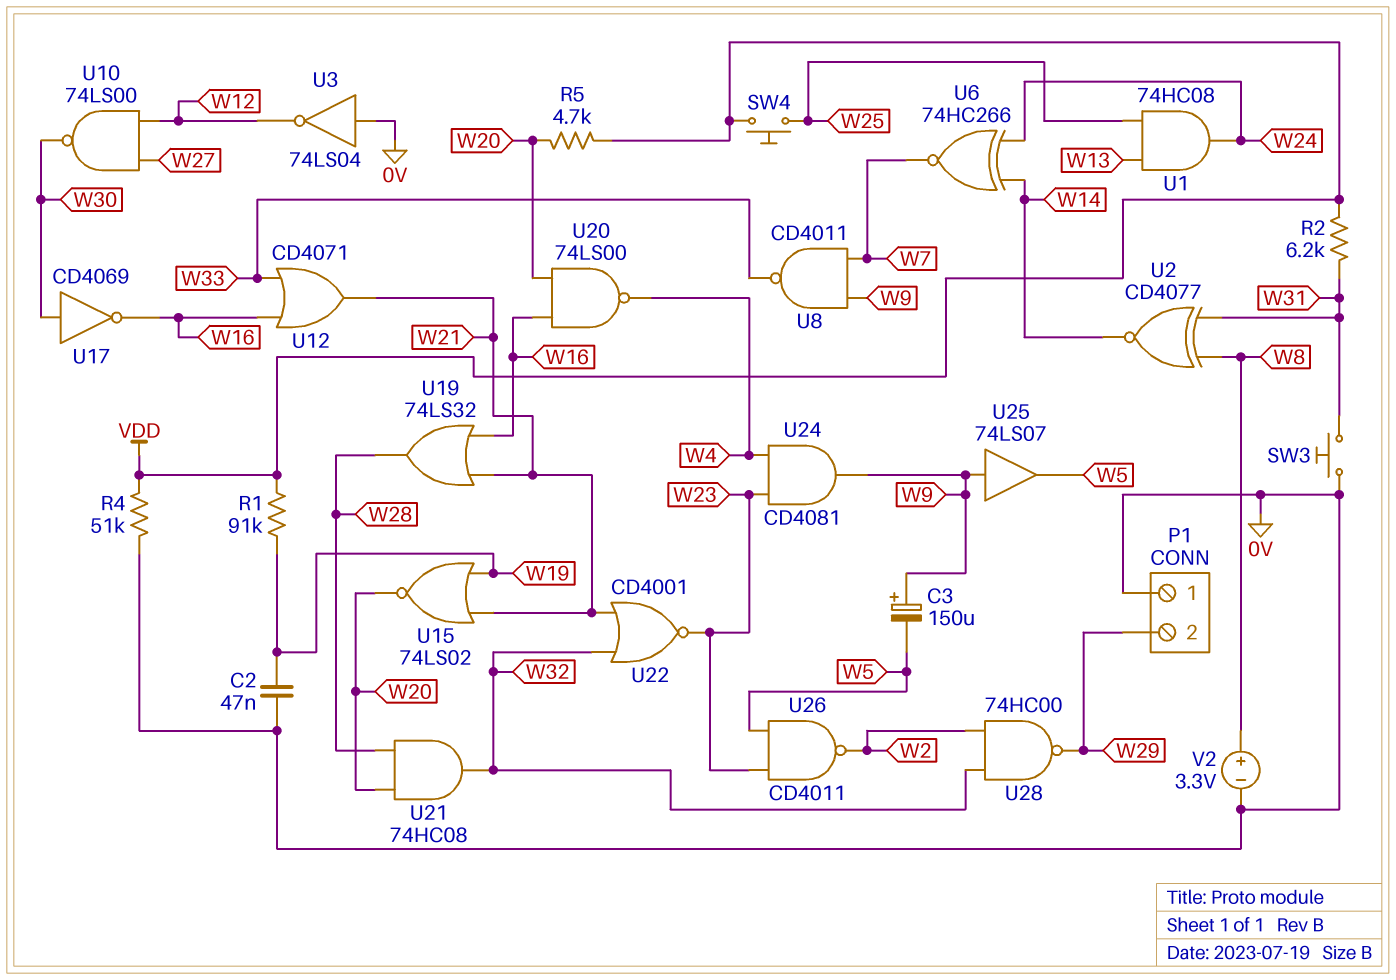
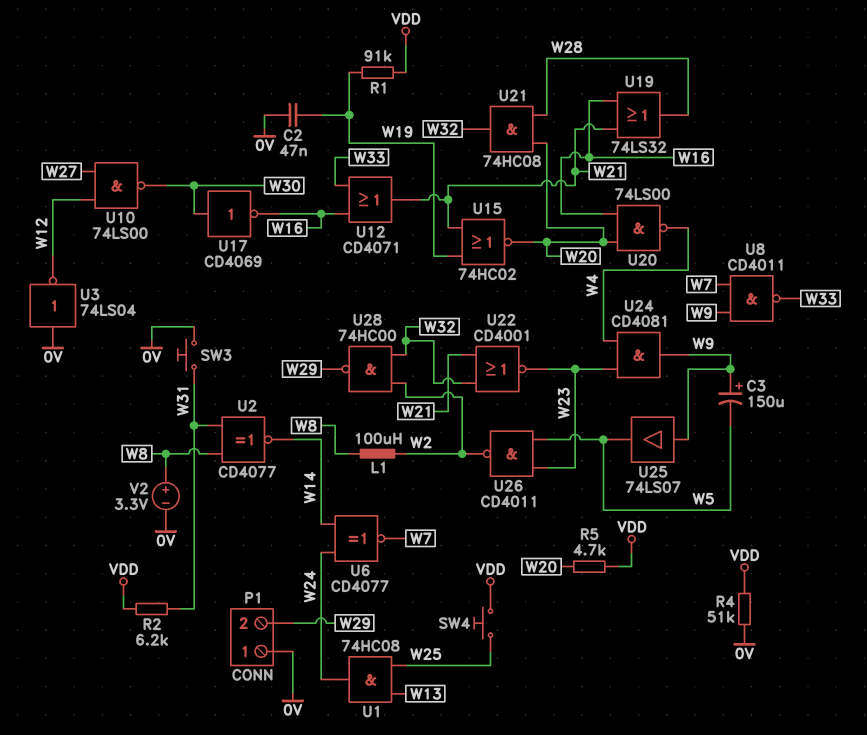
L1: none -> 100uH (W2, W8)
U6: XNOR 74HC266 (in W14, in W24, out W7) -> XNOR CD4077 (in W14, in W24, out W7)
U15: NOR 74LS02 (in W19, in W21, out W20) -> NOR 74HC02 (in W19, in W21, out W20)

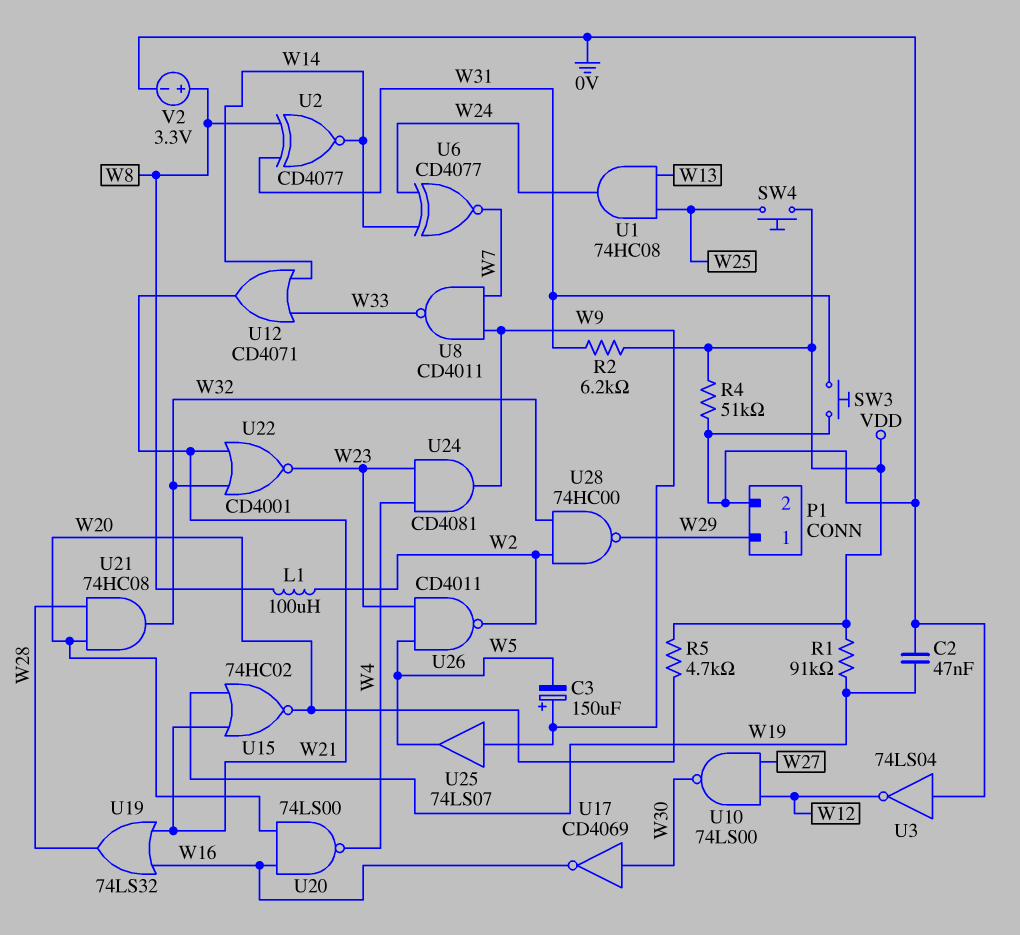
P1 pin 1: 0V -> W29
P1 pin 2: W29 -> 0V
U12: OR CD4071 (in W16, in W33, out W21) -> OR CD4071 (in W14, in W33, out W21)

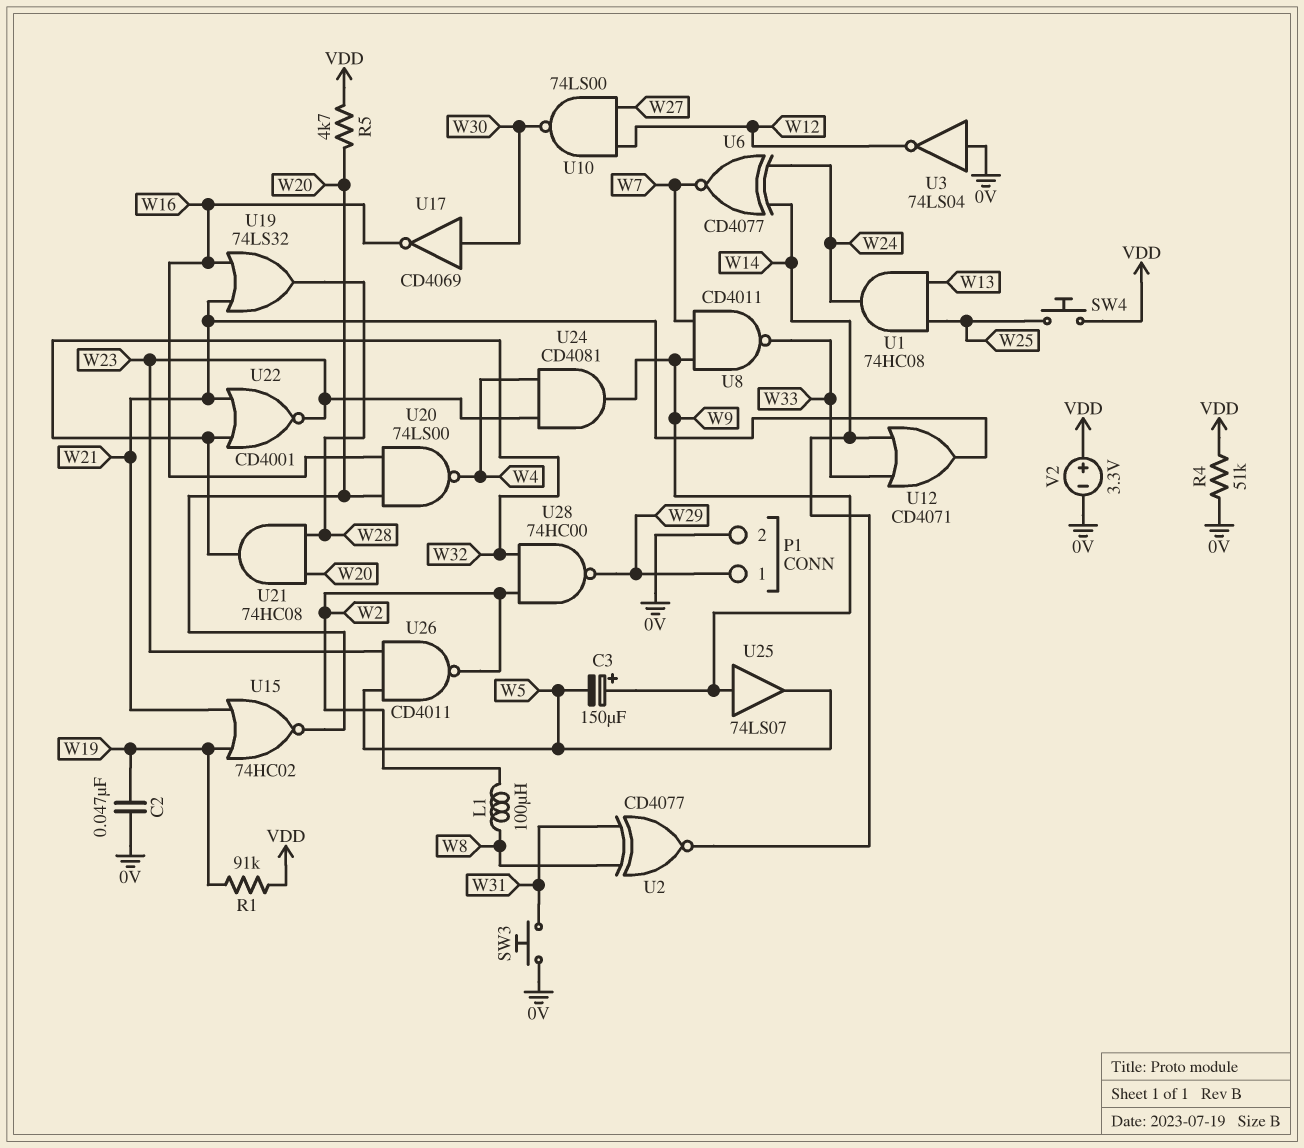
R2: 6.2k (VDD, W31) -> none
V2: 3.3V (plus W8, minus 0V) -> 3.3V (plus VDD, minus 0V)

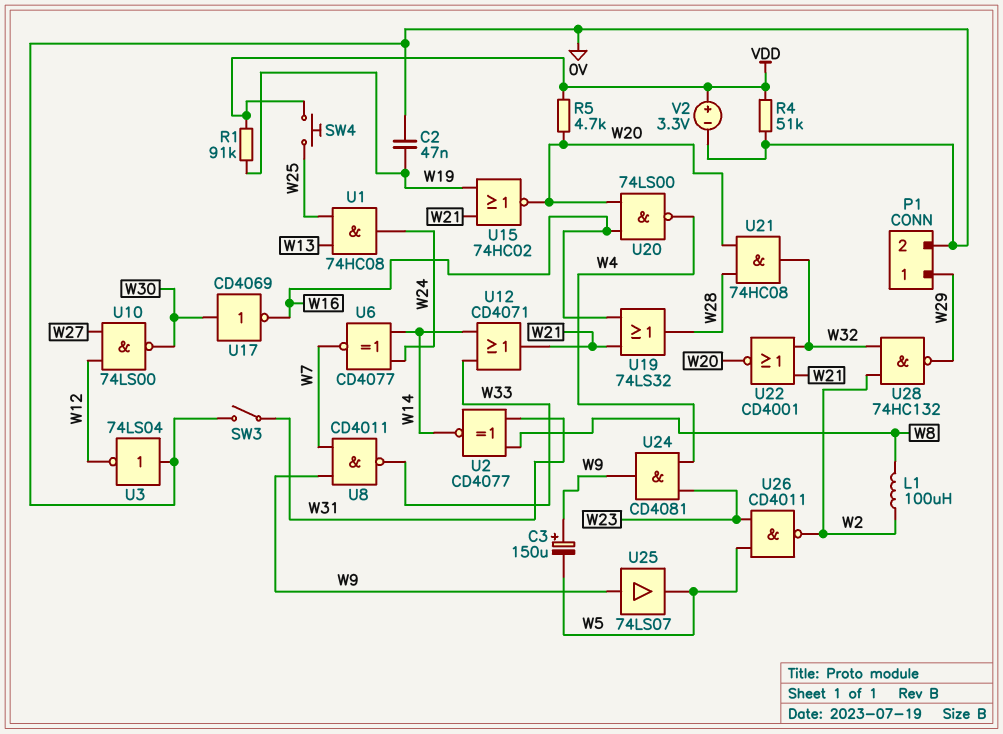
SW3: button (0V, W31) -> switch (0V, W31)
U22: NOR CD4001 (in W21, in W32, out W23) -> NOR CD4001 (in W21, in W32, out W20)
U28: NAND 74HC00 (in W2, in W32, out W29) -> NAND 74HC132 (in W2, in W32, out W29)

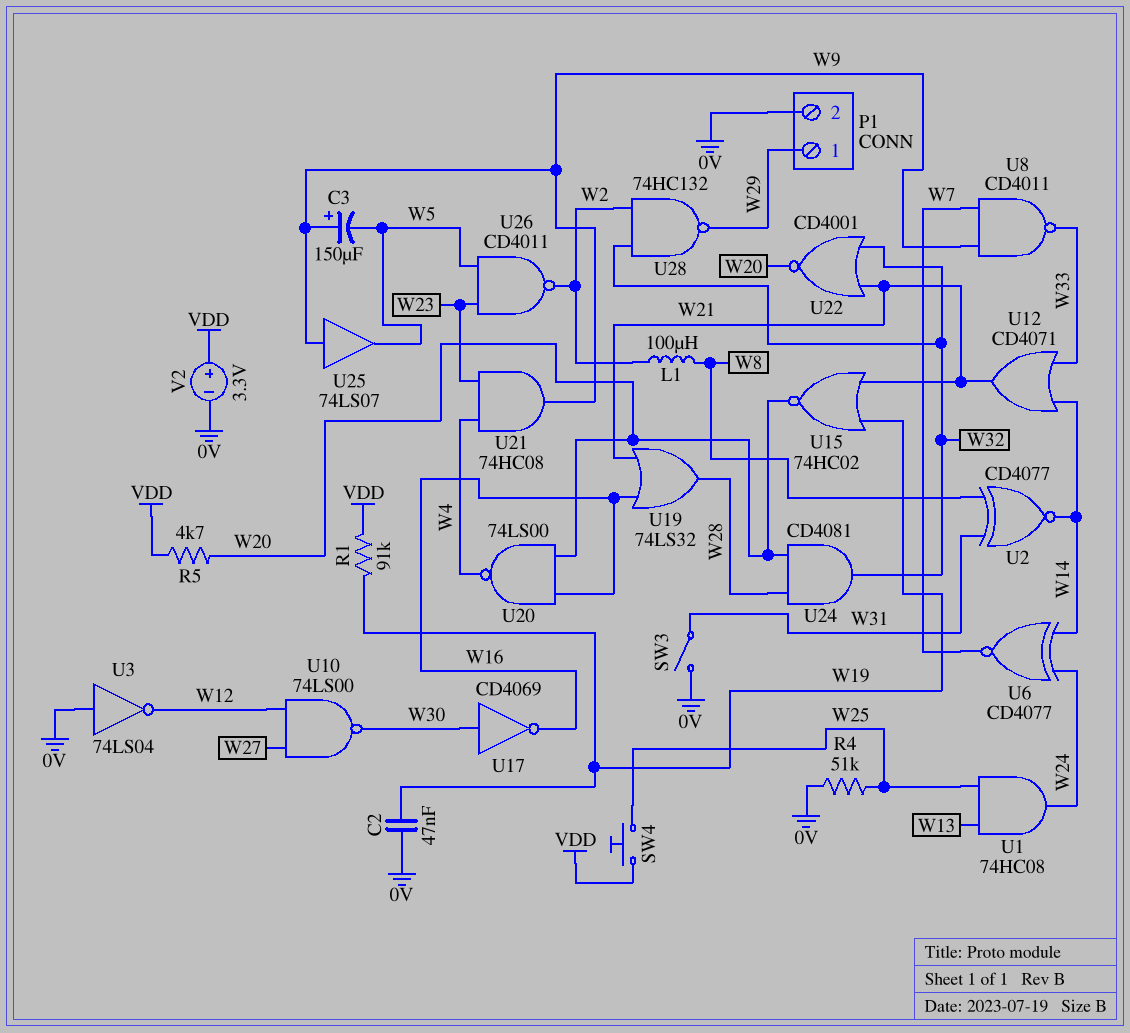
R4: 51k (0V, VDD) -> 51k (0V, W25)
U21: AND 74HC08 (in W20, in W28, out W32) -> AND 74HC08 (in W4, in W23, out W9)
U24: AND CD4081 (in W4, in W23, out W9) -> AND CD4081 (in W20, in W28, out W32)

